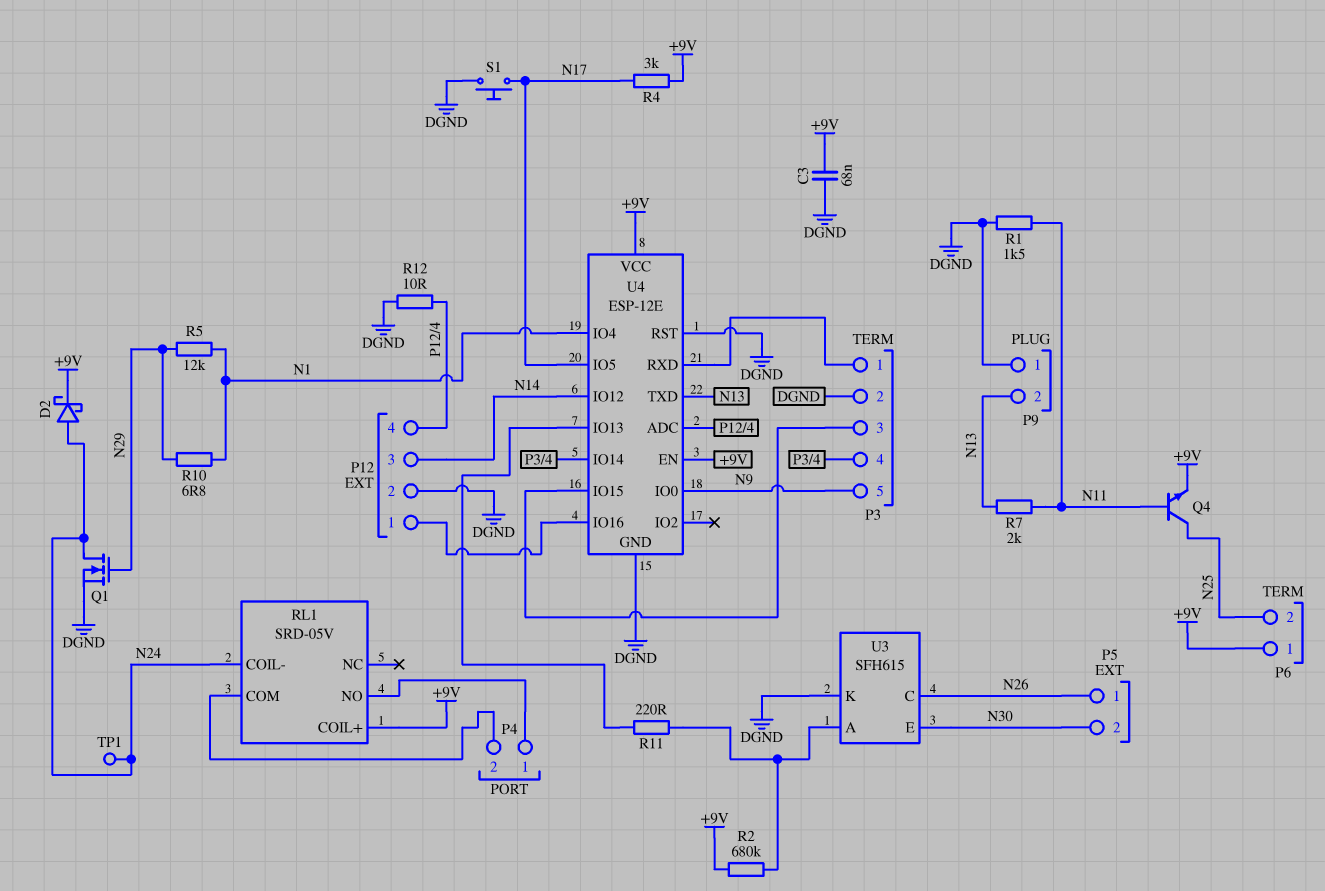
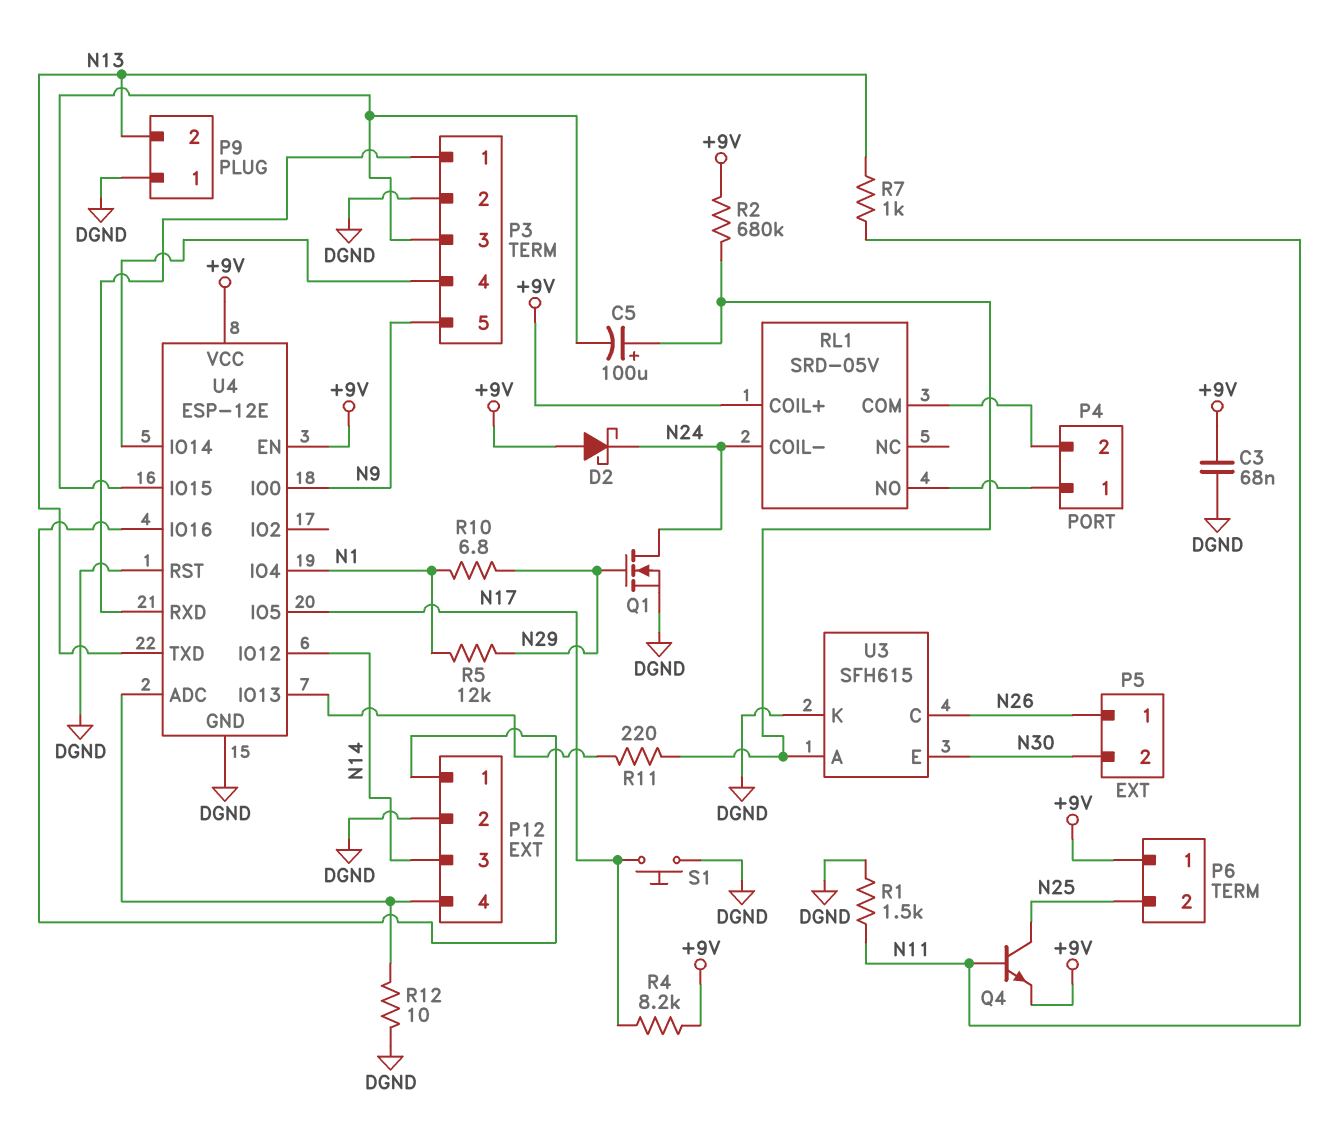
C5: none -> 100uF (plus U3/A, minus P3/3)
D2: schottky (A N24, K +9V) -> schottky (A +9V, K N24)
R4: 3k (+9V, N17) -> 8.2k (+9V, N17)
R7: 2k (N11, N13) -> 1k (N11, N13)
TP1: test point (N24) -> none

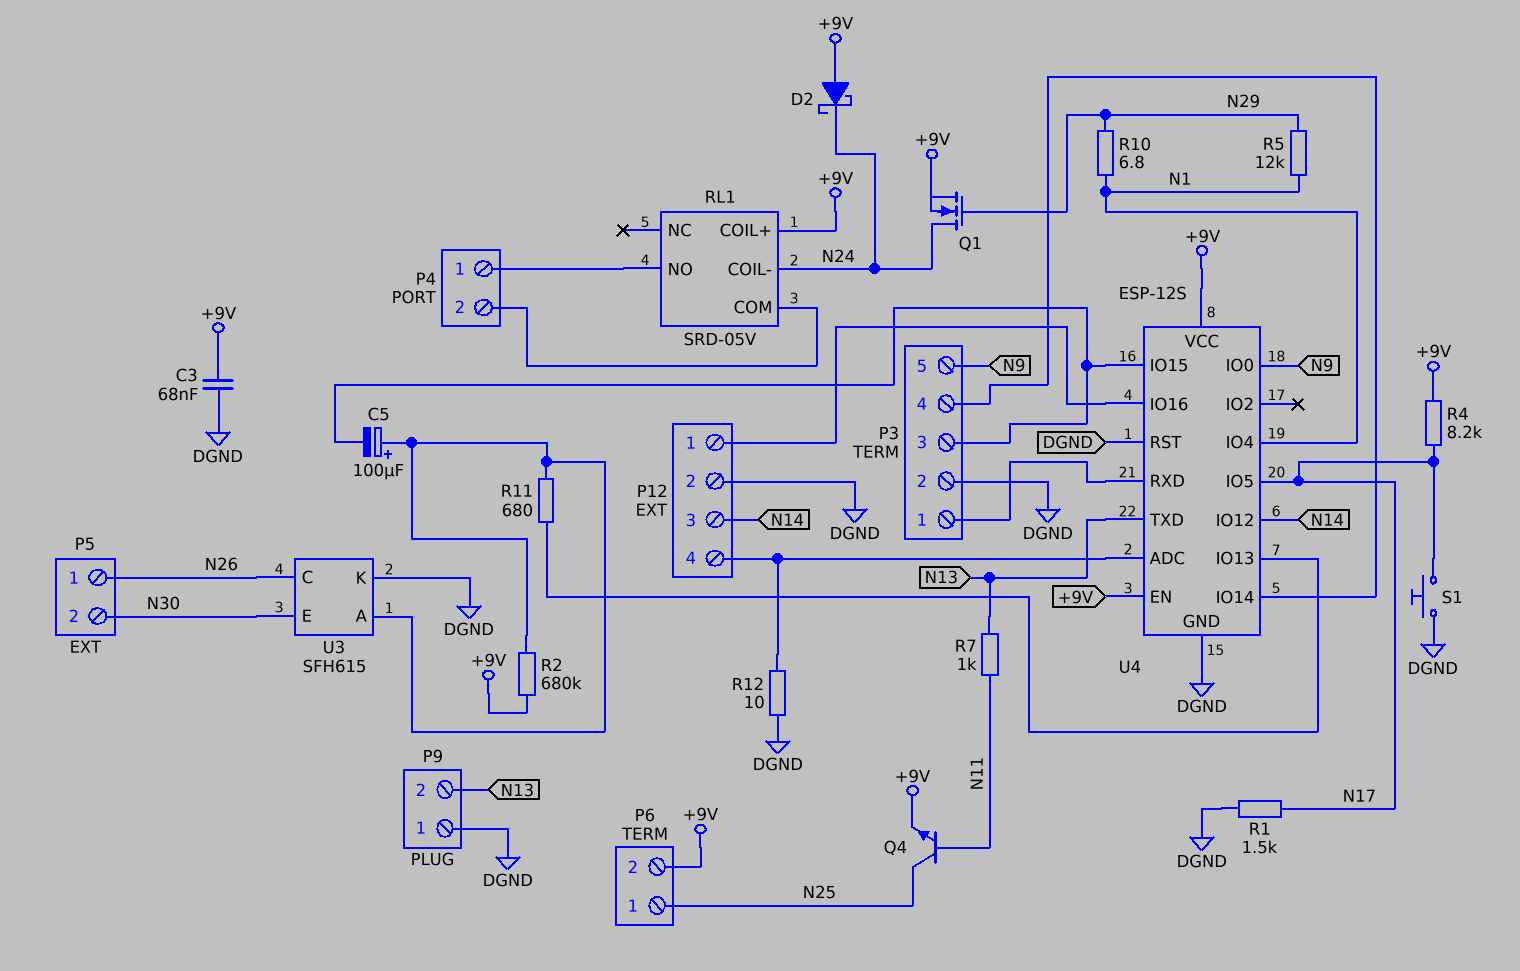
P6 pin 1: +9V -> N25
P6 pin 2: N25 -> +9V
Q1: NMOS (G N29, D N24, S DGND) -> NMOS (G N29, D N24, S +9V)
R1: 1.5k (DGND, N11) -> 1.5k (DGND, N17)
R11: 220 (U3/A, U4/IO13) -> 680 (U3/A, U4/IO13)
U4: ESP-12E -> ESP-12S

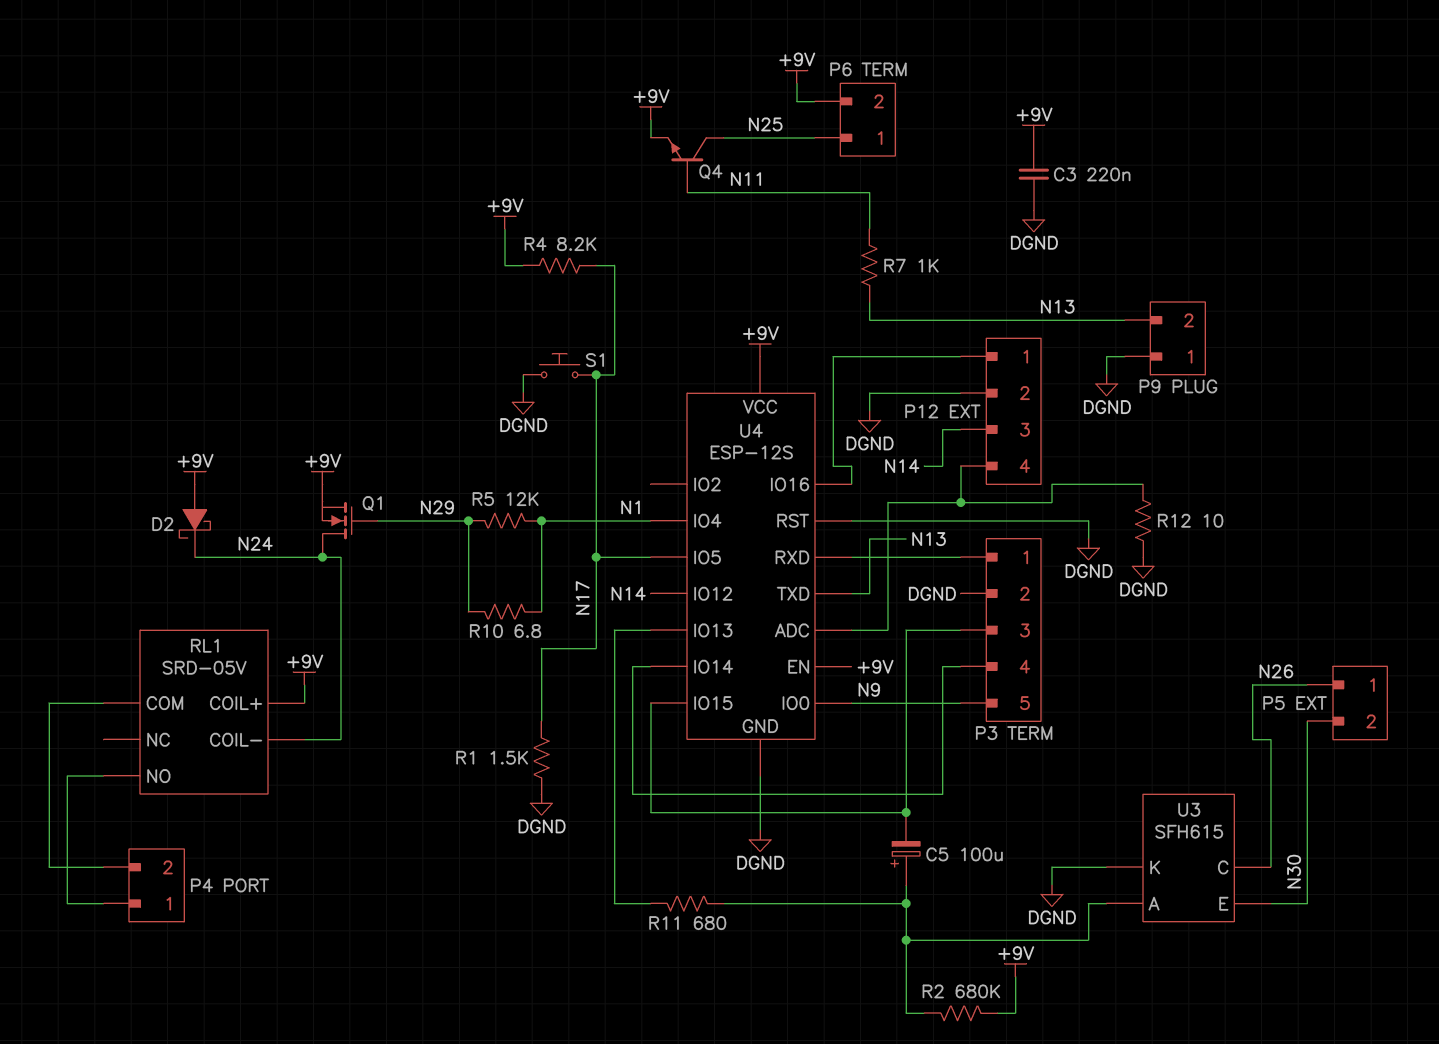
C3: 68nF (+9V, DGND) -> 220nF (+9V, DGND)

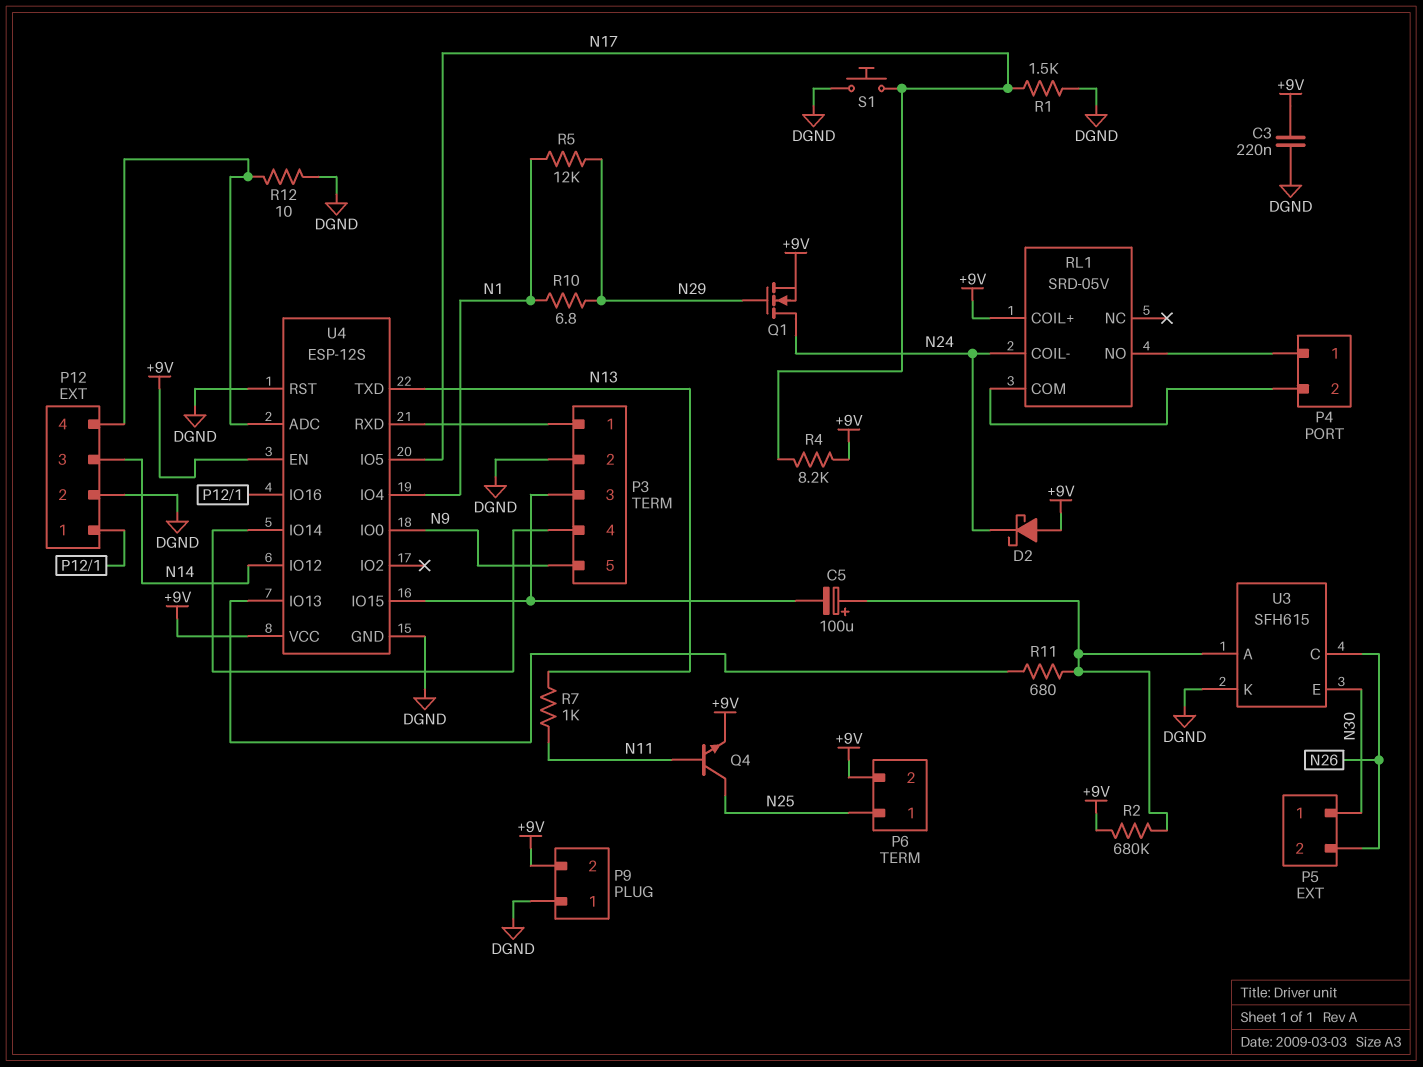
P5 pin 1: N26 -> N30
P5 pin 2: N30 -> N26
P9 pin 2: N13 -> +9V

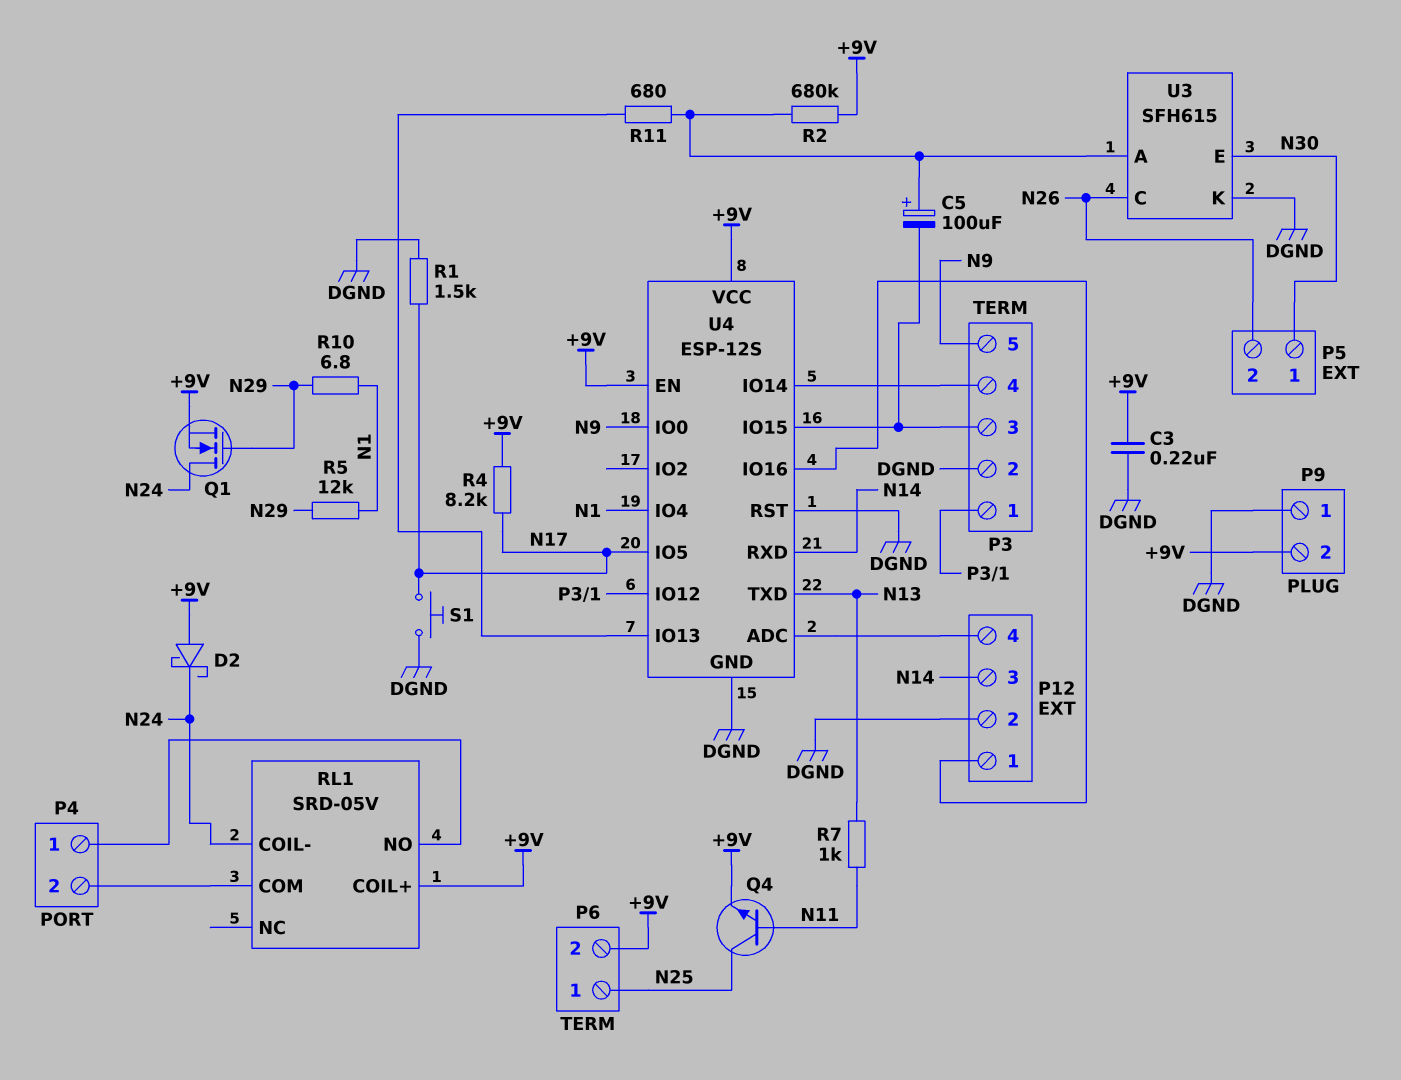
R12: 10 (DGND, P12/4) -> none
U4 pin IO12: N14 -> P3/1
U4 pin RXD: P3/1 -> N14

